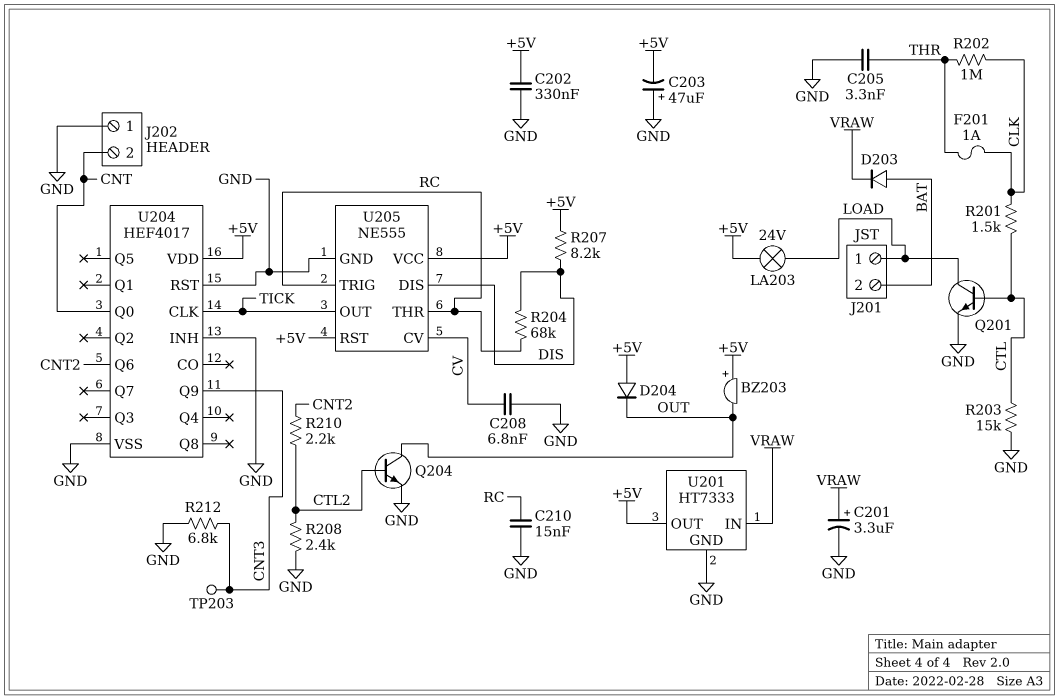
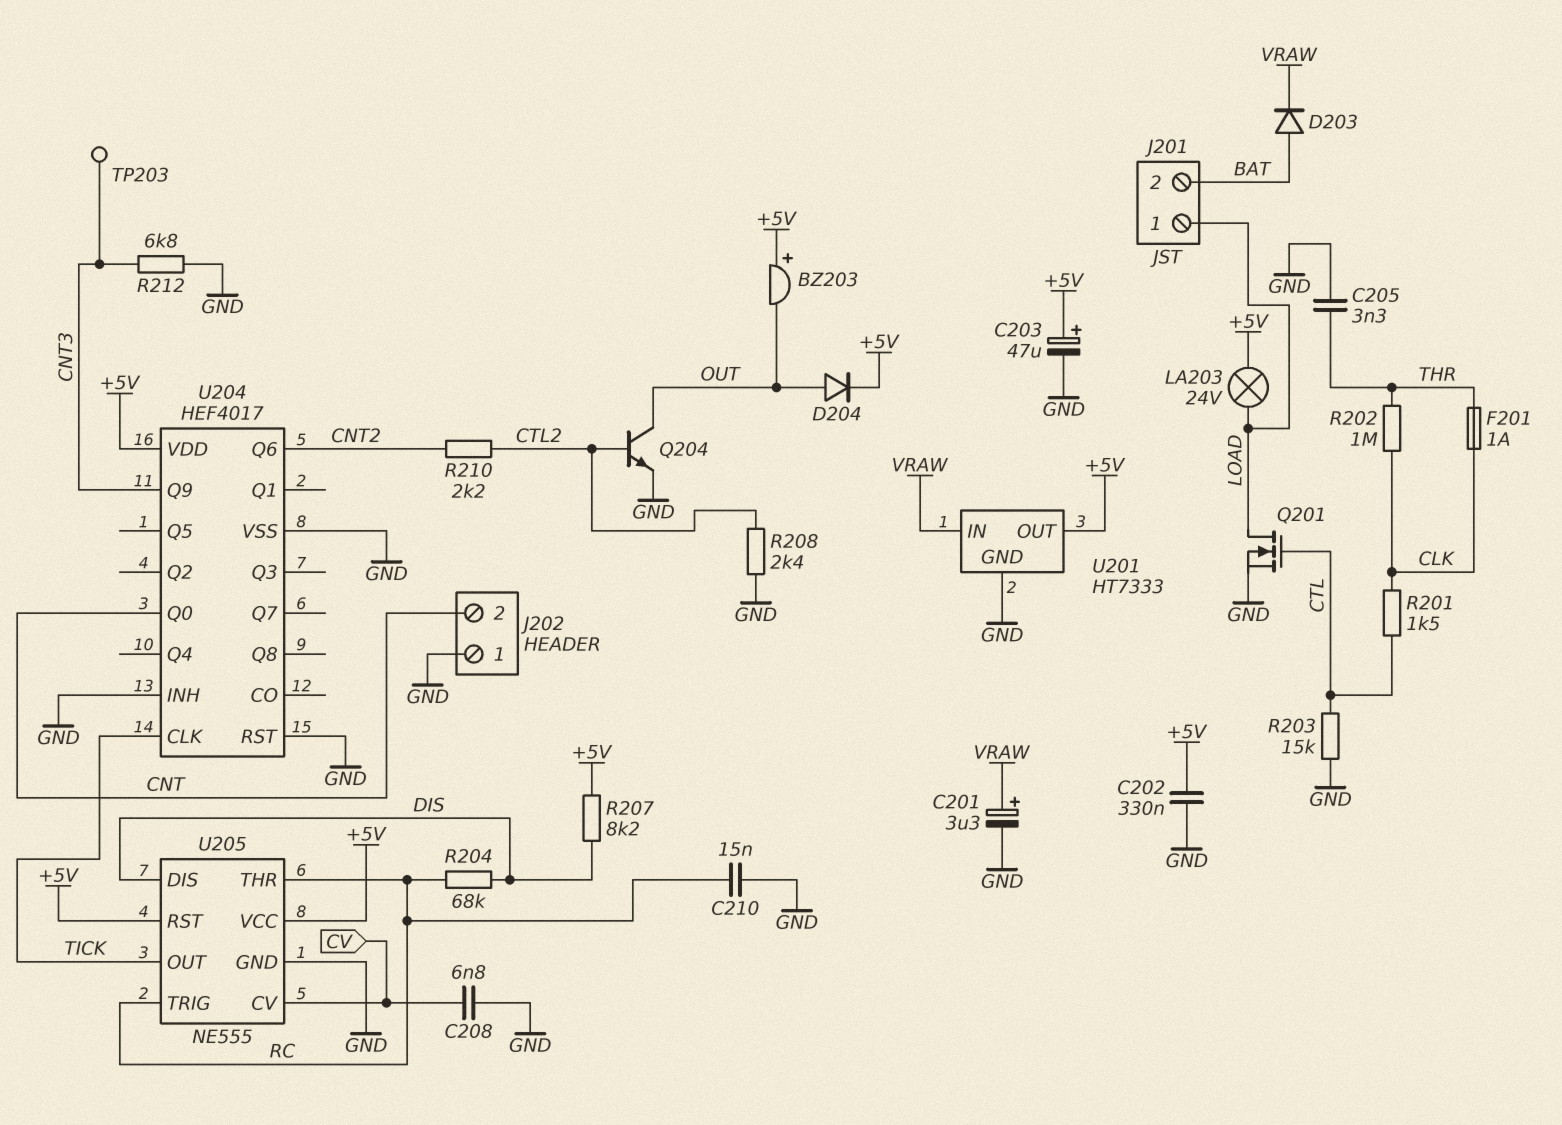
C203: 47uF (plus GND, minus +5V) -> 47uF (plus +5V, minus GND)
D204: diode (A +5V, K OUT) -> diode (A OUT, K +5V)
Q201: NPN (B CTL, C LOAD, E GND) -> NMOS (G CTL, D LOAD, S GND)

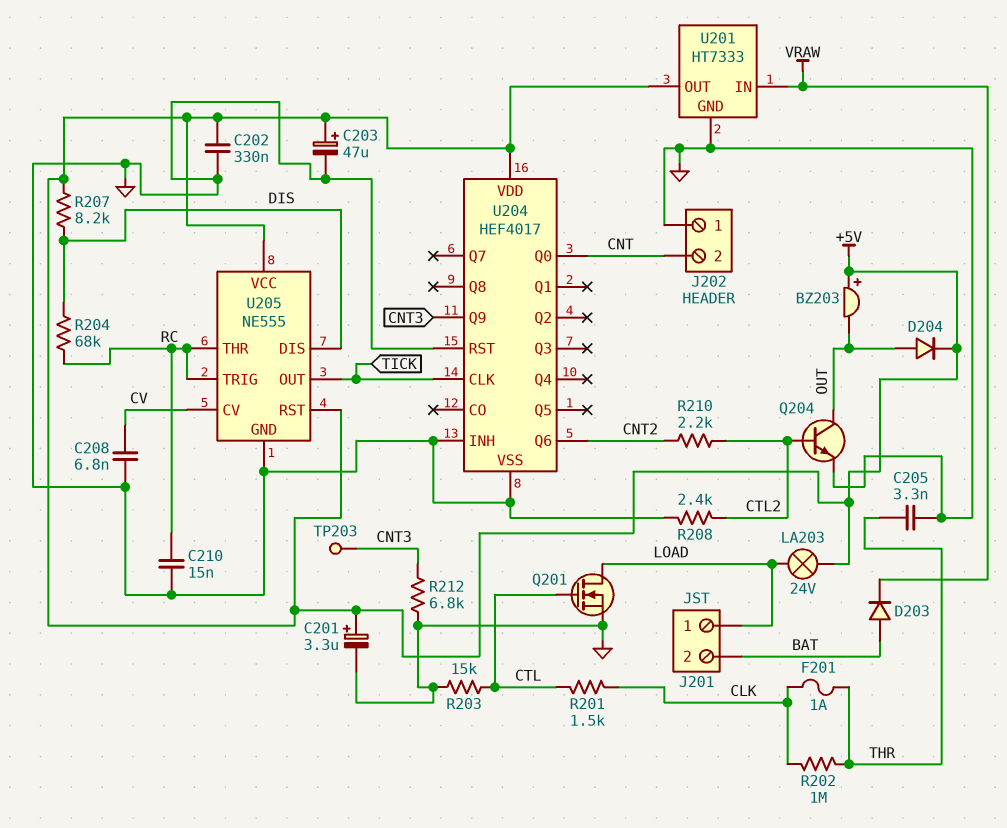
C201: 3.3uF (plus VRAW, minus GND) -> 3.3uF (plus +5V, minus GND)

